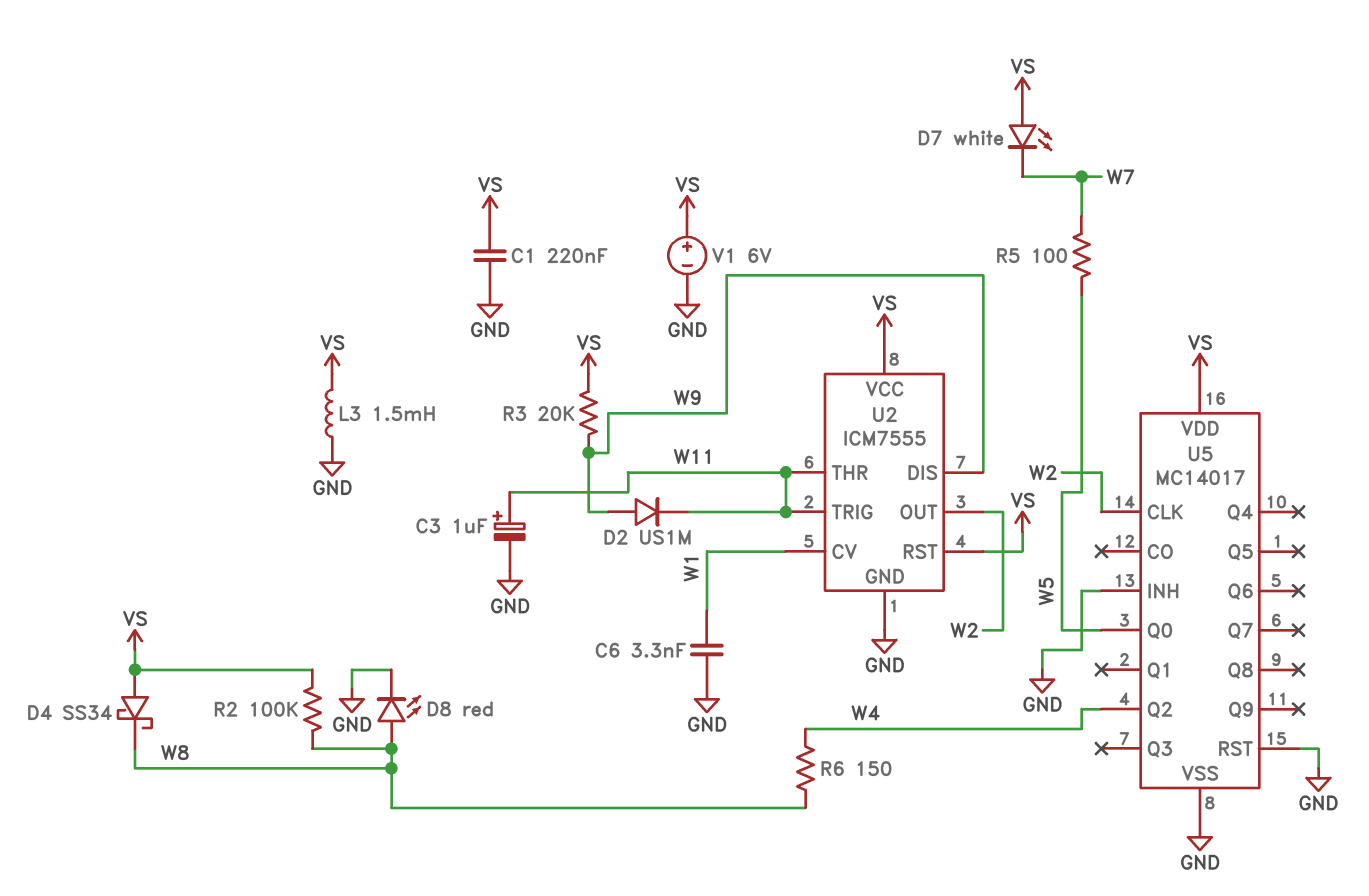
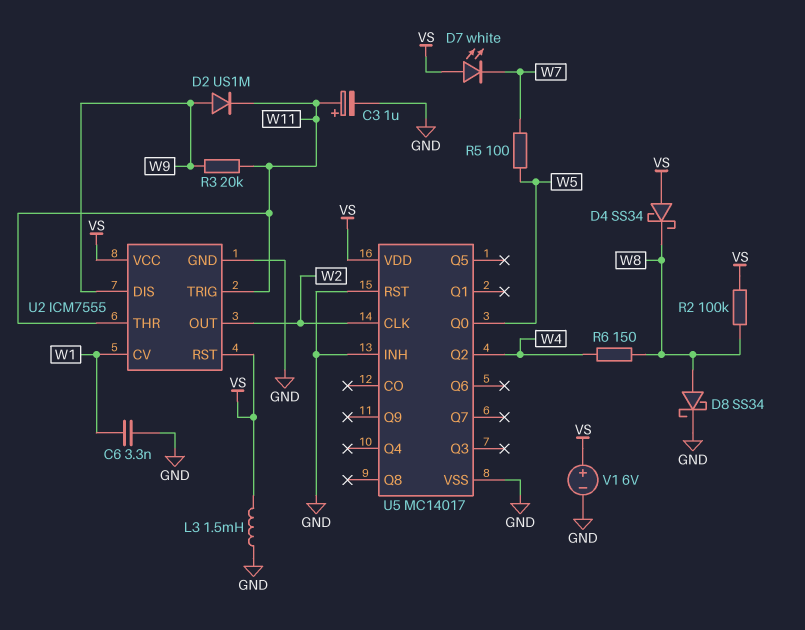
C1: 220nF (GND, VS) -> none
D8: LED red (A W8, K GND) -> schottky SS34 (A W8, K GND)
R3: 20k (VS, W9) -> 20k (W9, W11)

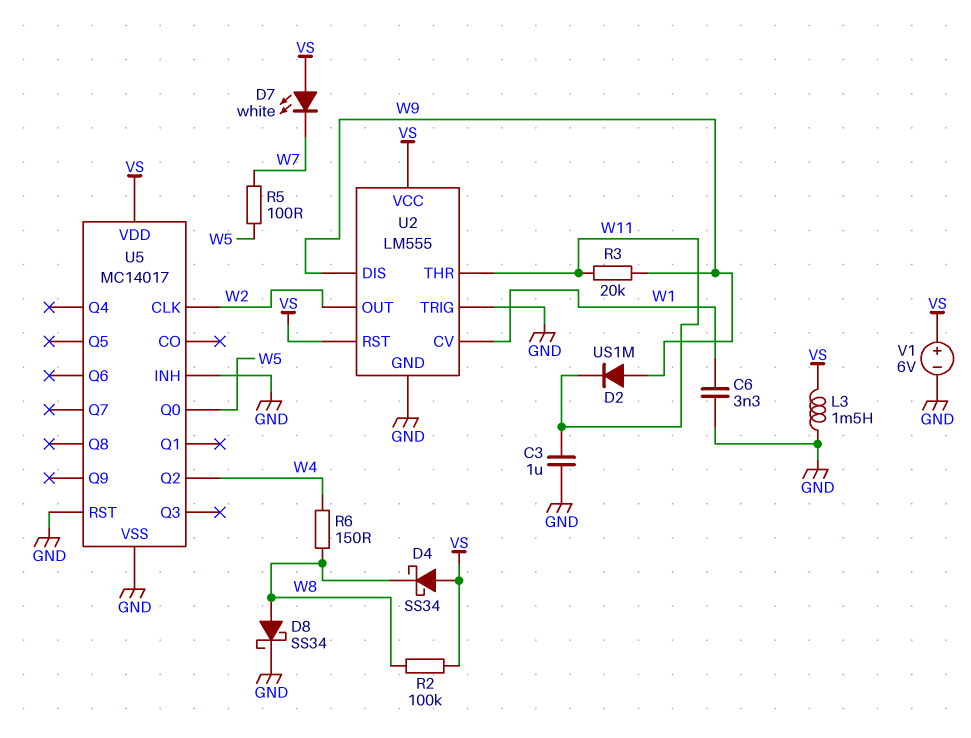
C3: 1uF (plus W11, minus GND) -> 1uF (GND, W11)
U2: ICM7555 -> LM555
U2 pin TRIG: W11 -> GND

